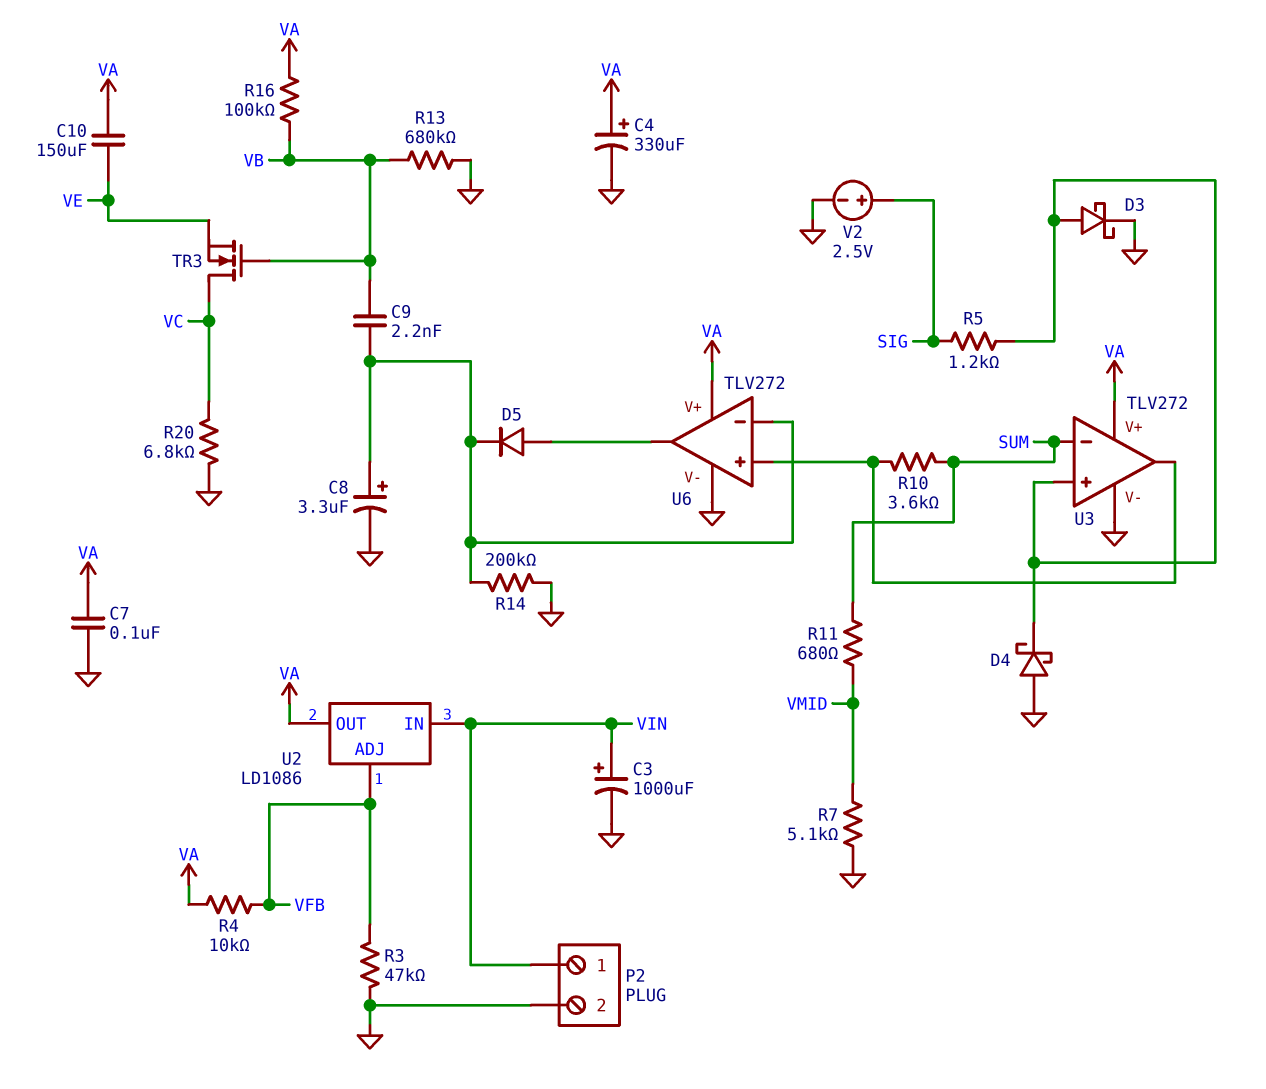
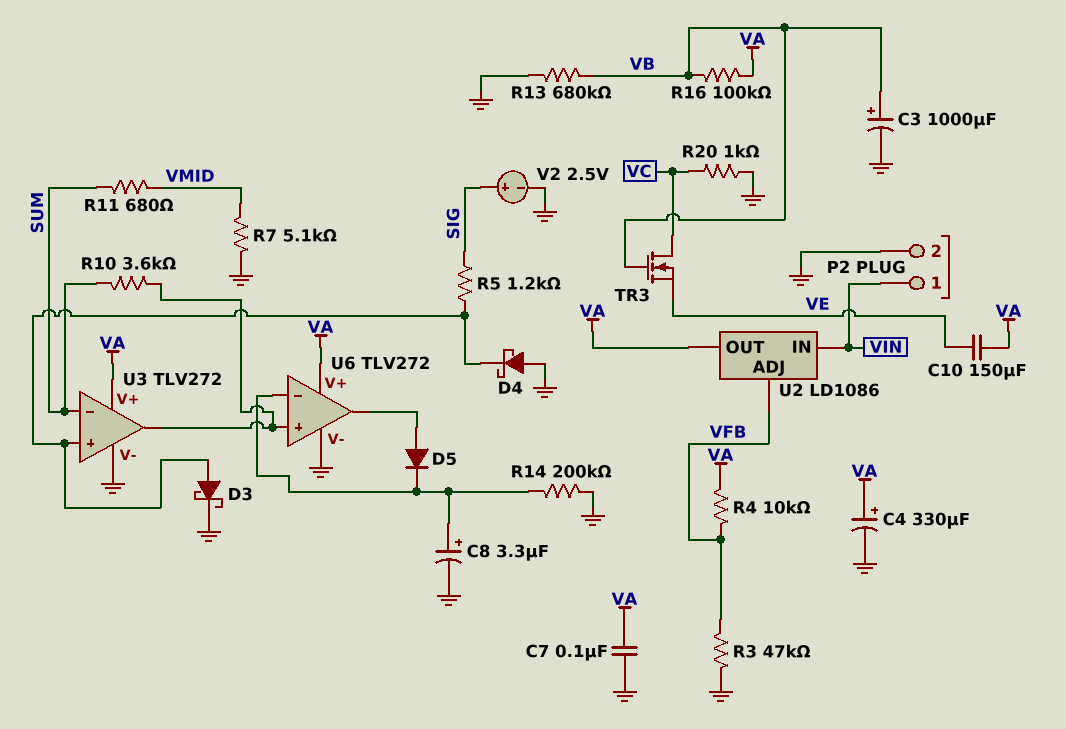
C3: 1000uF (plus VIN, minus GND) -> 1000uF (plus VB, minus GND)
C9: 2.2nF (U6/in-, VB) -> none
R20: 6.8k (GND, VC) -> 1k (GND, VC)

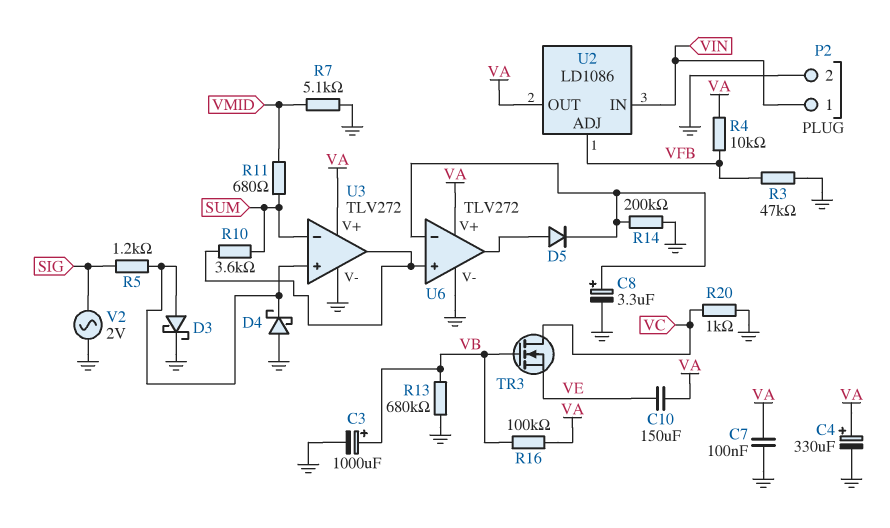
V2: 2.5V (plus SIG, minus GND) -> AC 2V (GND, SIG)

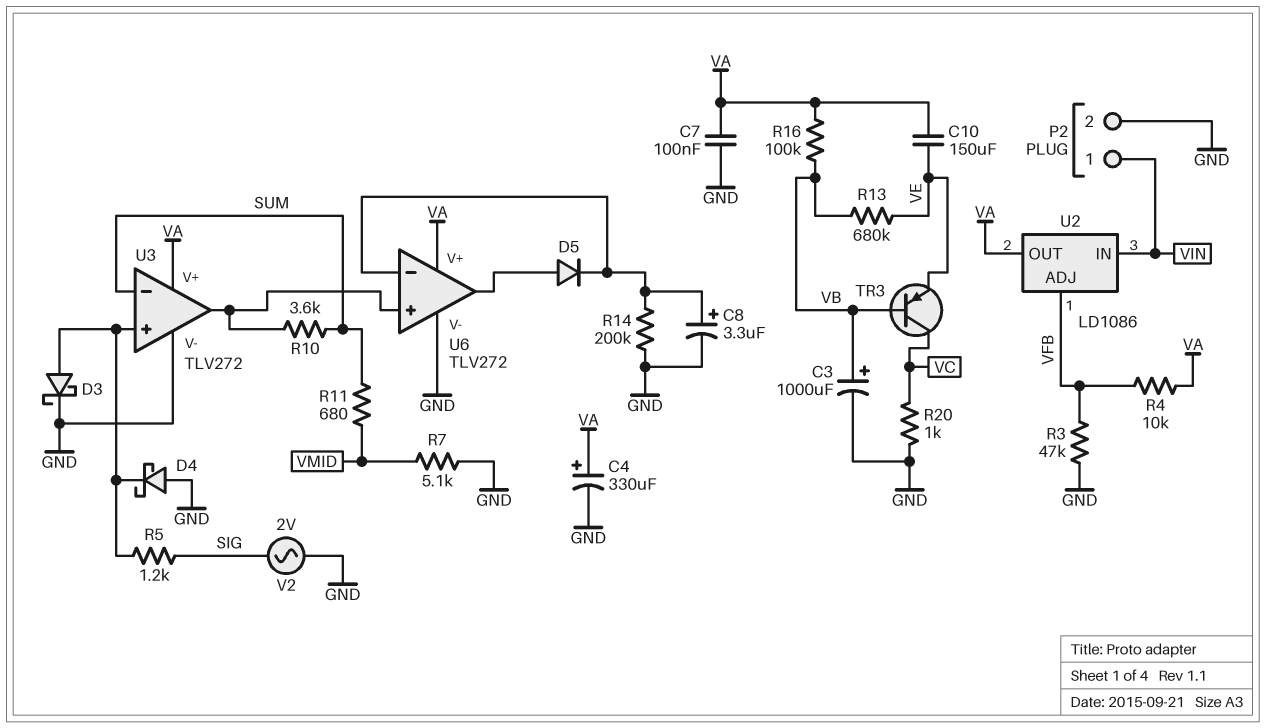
R13: 680k (GND, VB) -> 680k (VB, VE)
TR3: NMOS (G VB, D VC, S VE) -> PNP (B VB, C VC, E VE)

